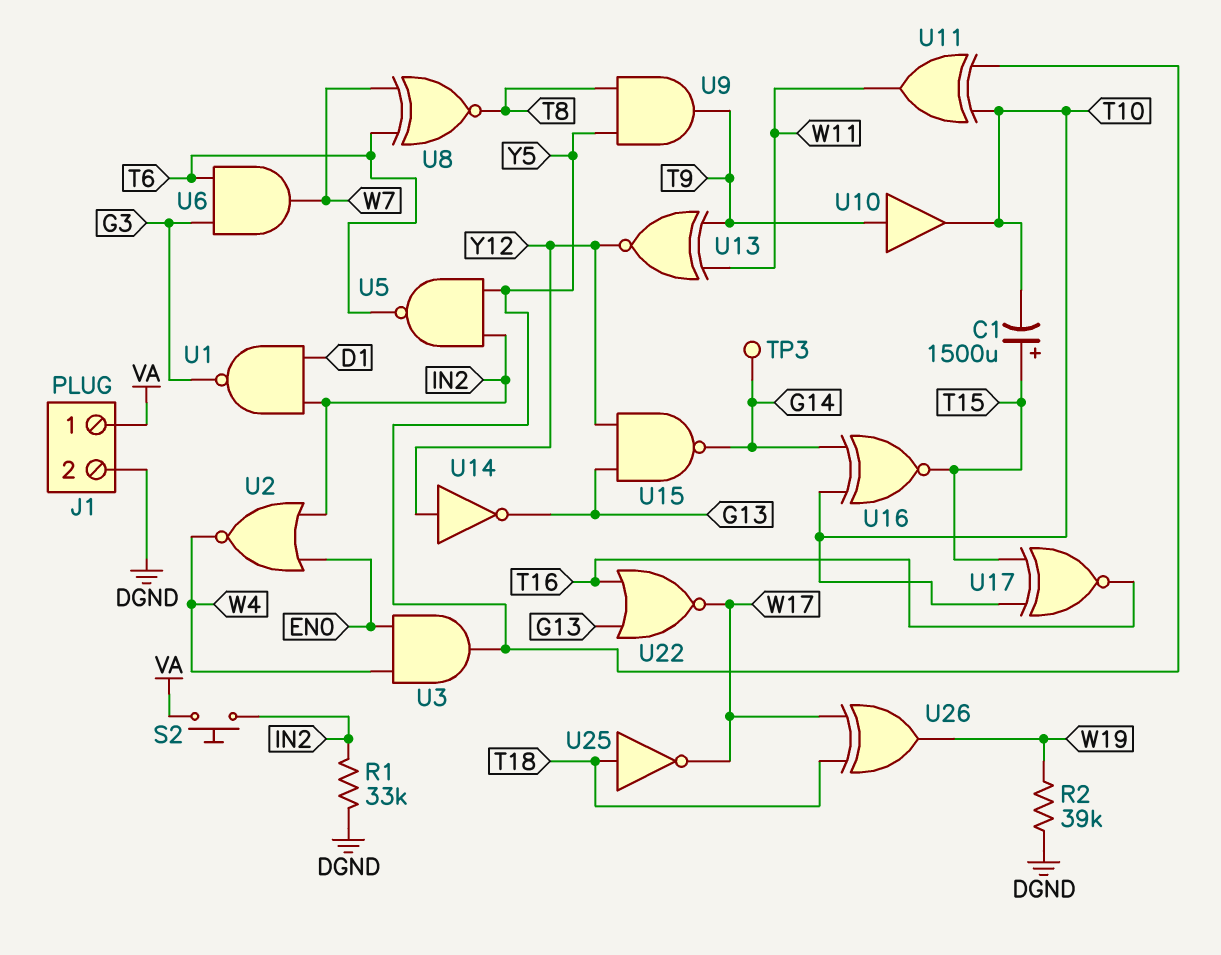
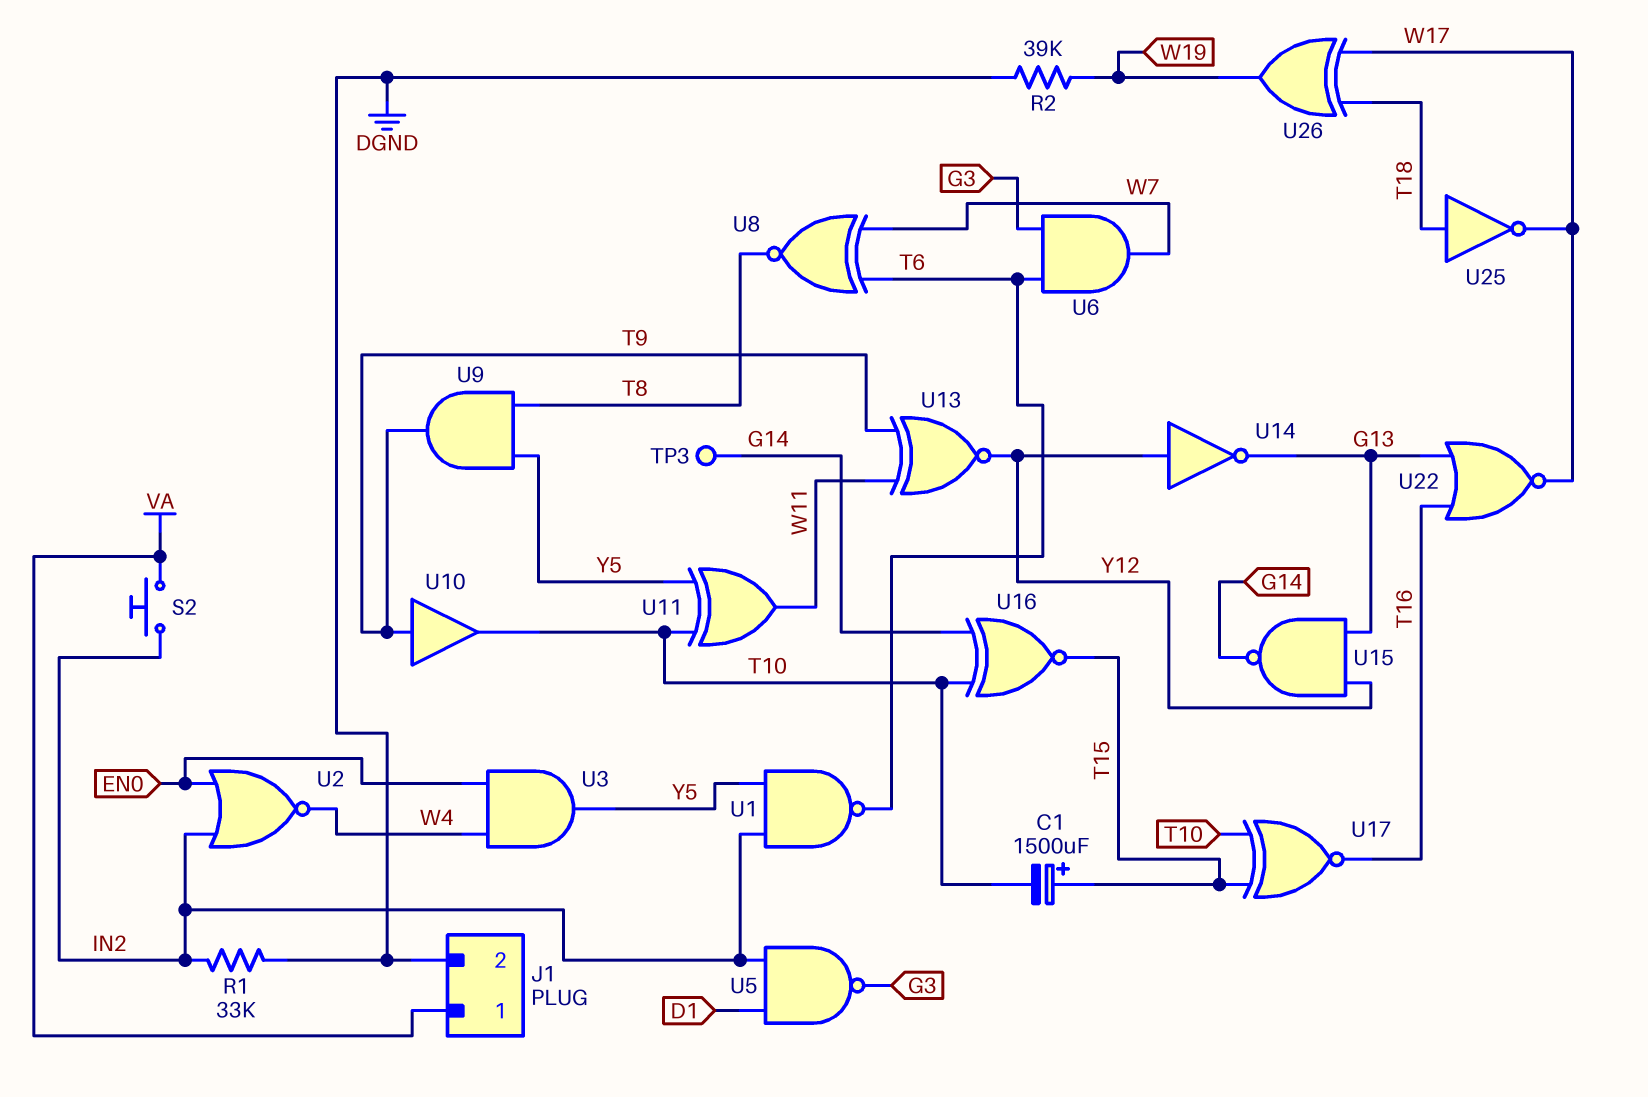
U1: NAND (in D1, in IN2, out G3) -> NAND (in IN2, in Y5, out T6)
U5: NAND (in IN2, in Y5, out T6) -> NAND (in D1, in IN2, out G3)

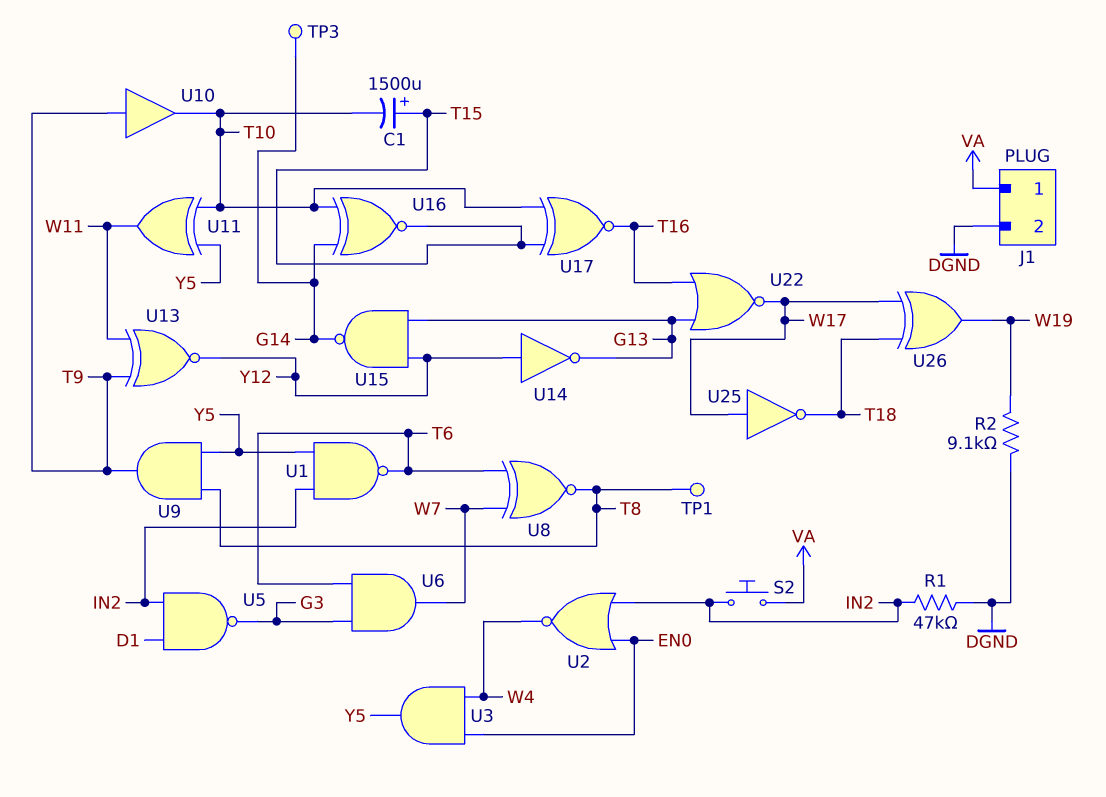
R1: 33k (DGND, IN2) -> 47k (DGND, IN2)
R2: 39k (DGND, W19) -> 9.1k (DGND, W19)
TP1: none -> test point (T8)
U25: NOT (in T18, out W17) -> NOT (in W17, out T18)

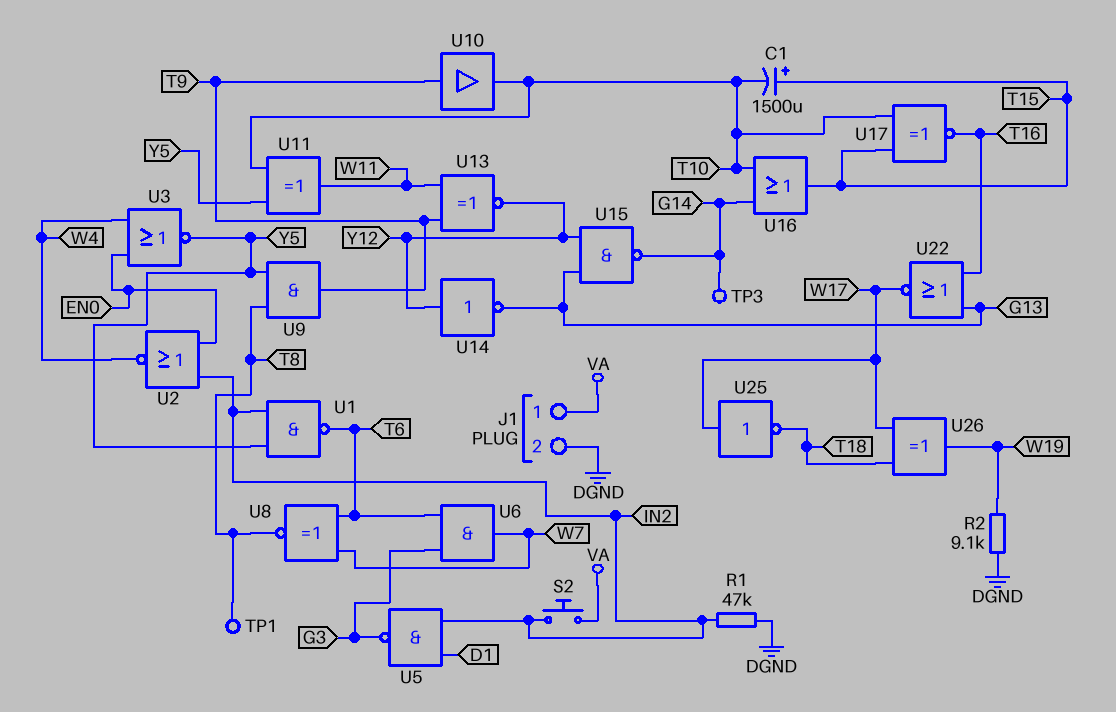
U3: AND (in EN0, in W4, out Y5) -> NOR (in EN0, in W4, out Y5)
U16: XNOR (in G14, in T10, out T15) -> OR (in G14, in T10, out T15)

